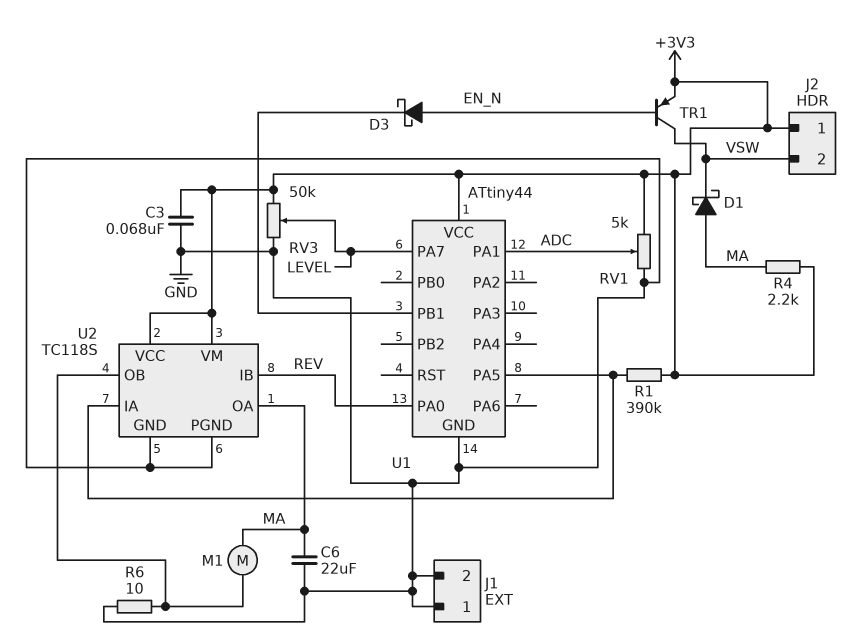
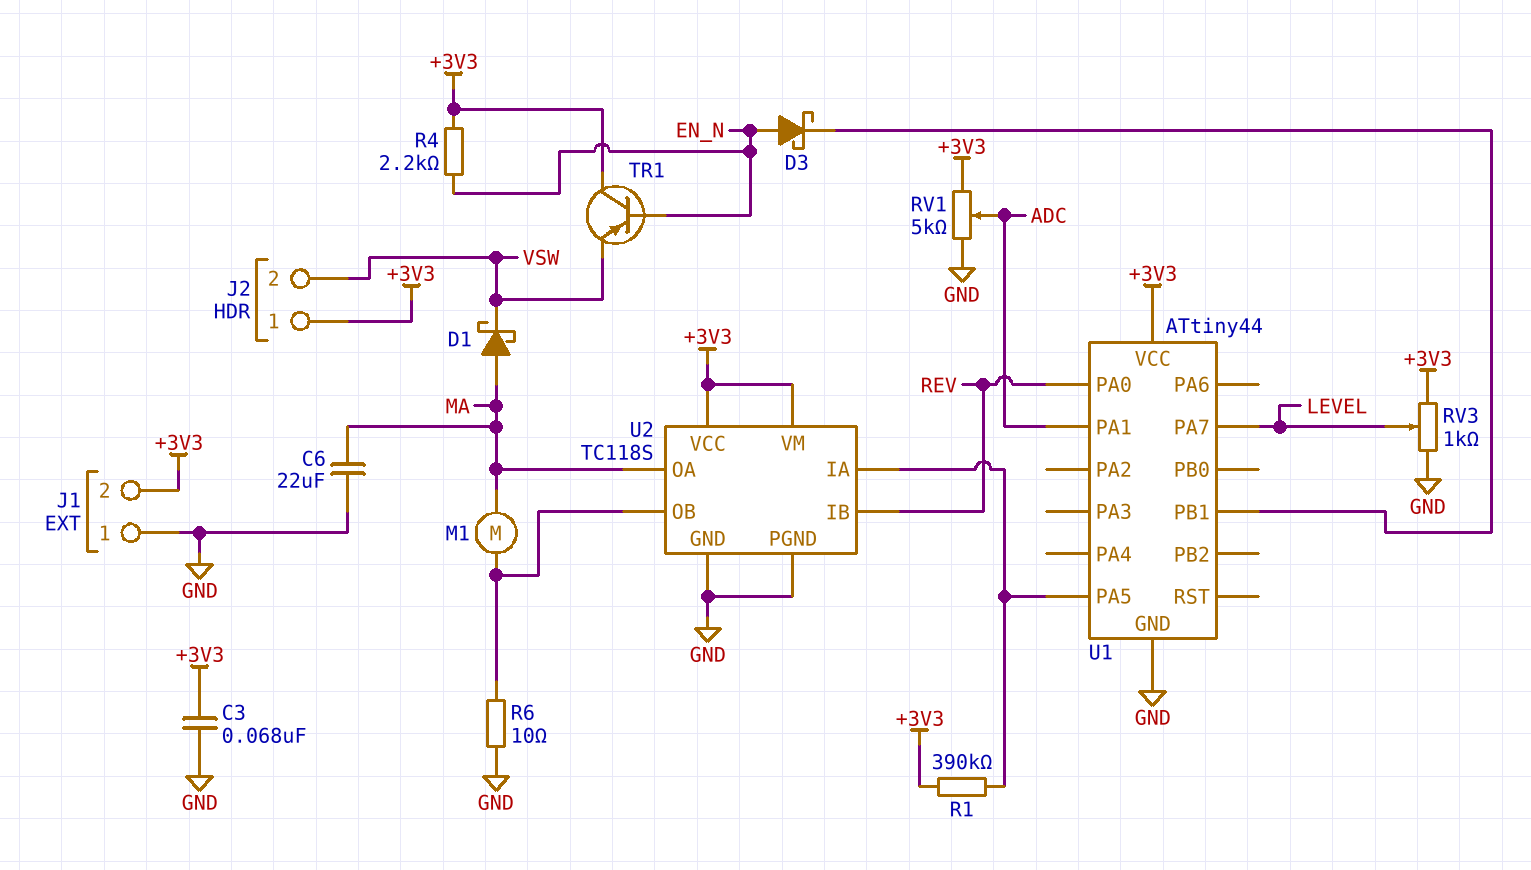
J1 pin 2: GND -> +3V3
R4: 2.2k (+3V3, MA) -> 2.2k (+3V3, EN_N)
RV3: 50k (+3V3, GND, wiper LEVEL) -> 1k (+3V3, GND, wiper LEVEL)
TR1: PNP (B EN_N, C VSW, E +3V3) -> PNP (B EN_N, C +3V3, E VSW)

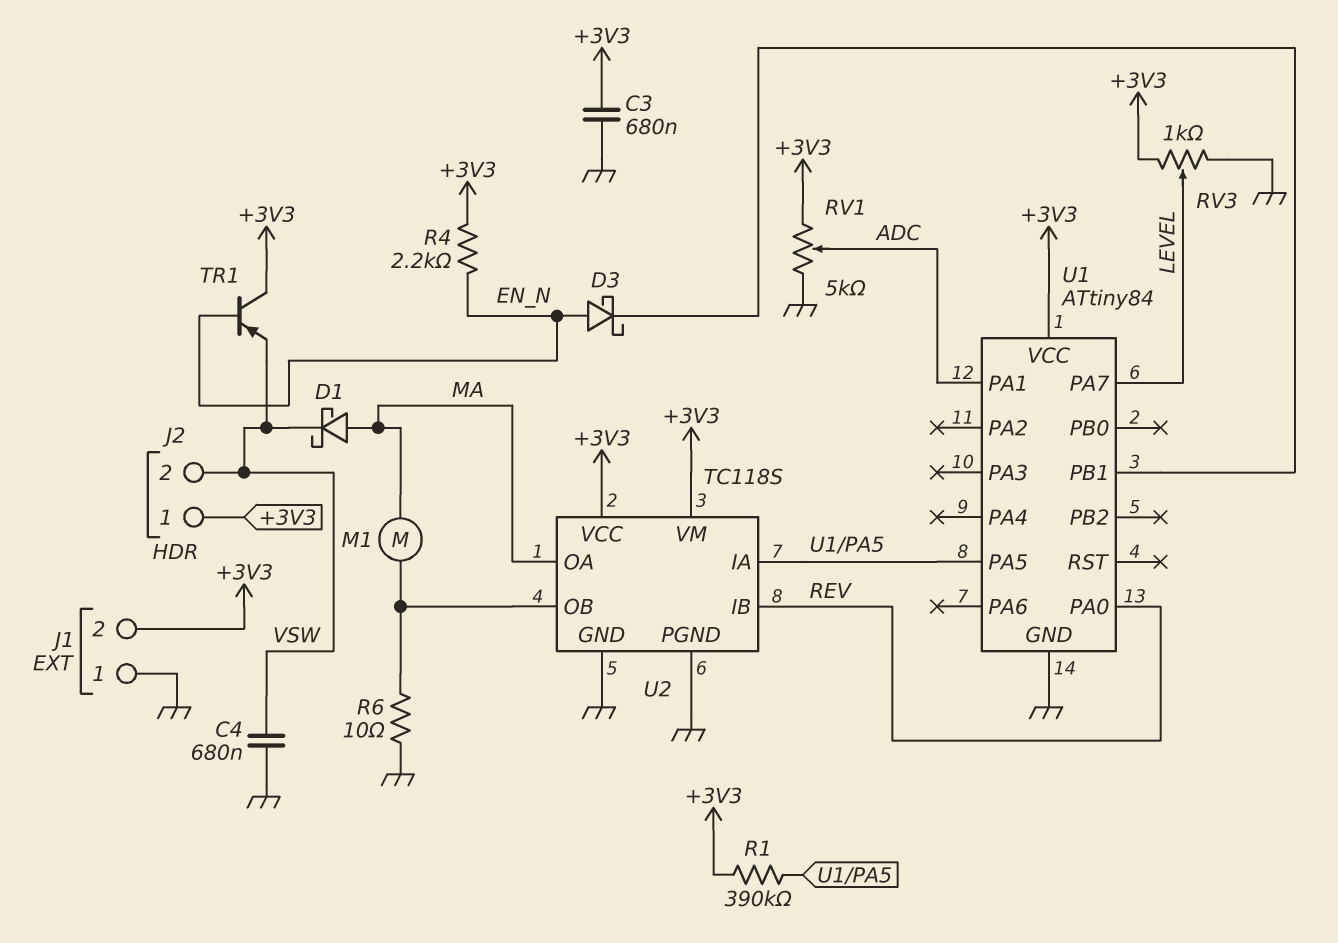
C3: 68nF (+3V3, GND) -> 680nF (+3V3, GND)
C4: none -> 680nF (GND, VSW)
C6: 22uF (GND, MA) -> none
U1: ATtiny44 -> ATtiny84

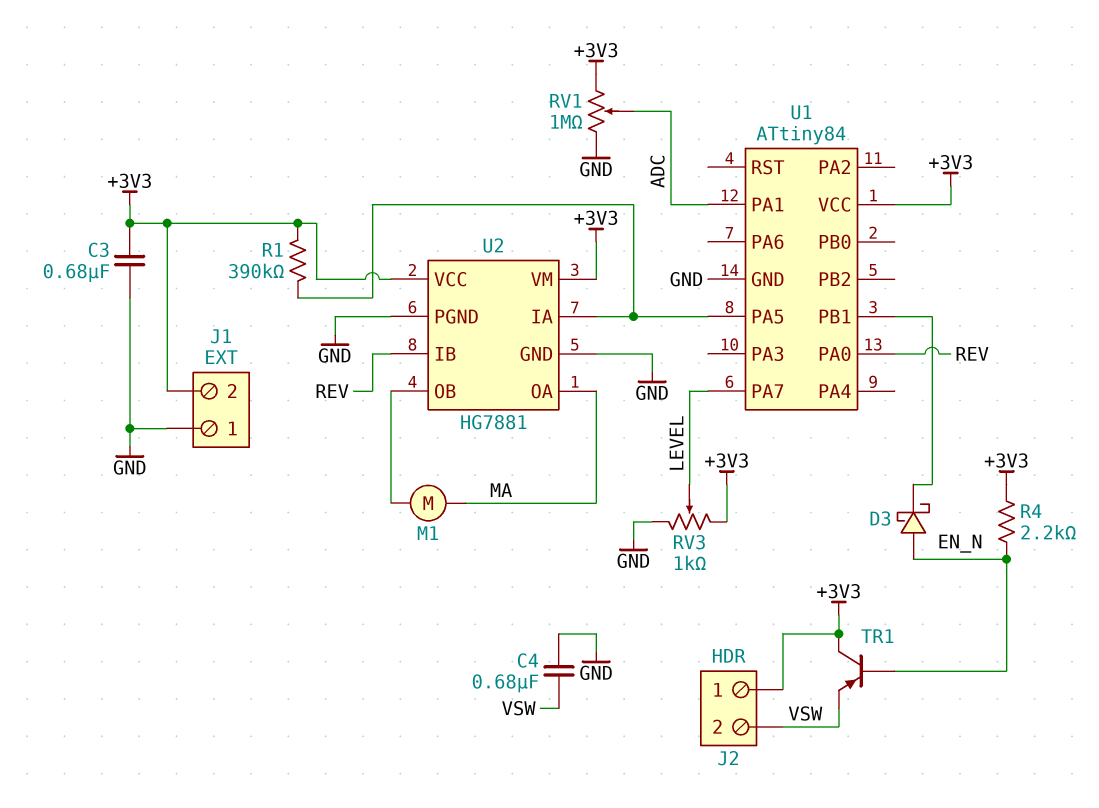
D1: schottky (A MA, K VSW) -> none
R6: 10 (GND, U2/OB) -> none
RV1: 5k (+3V3, GND, wiper ADC) -> 1M (+3V3, GND, wiper ADC)
U2: TC118S -> HG7881

